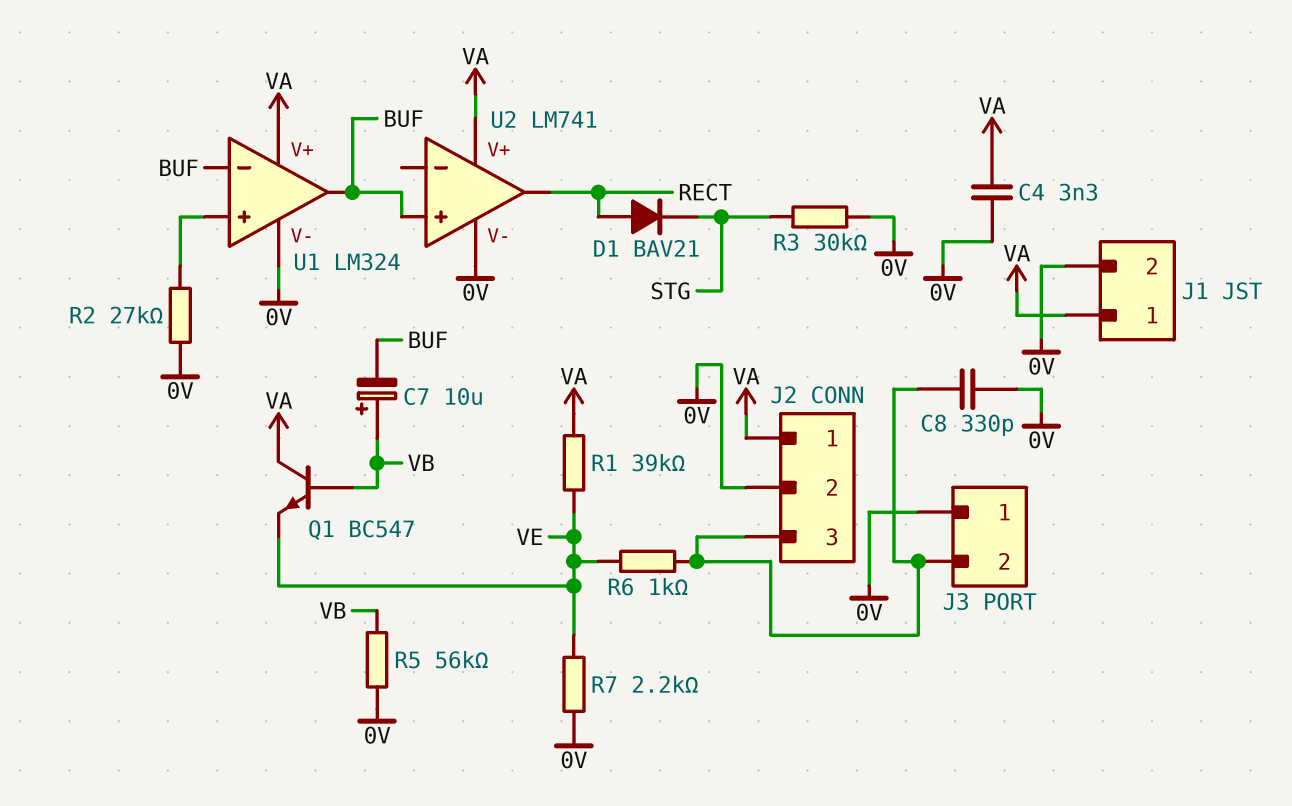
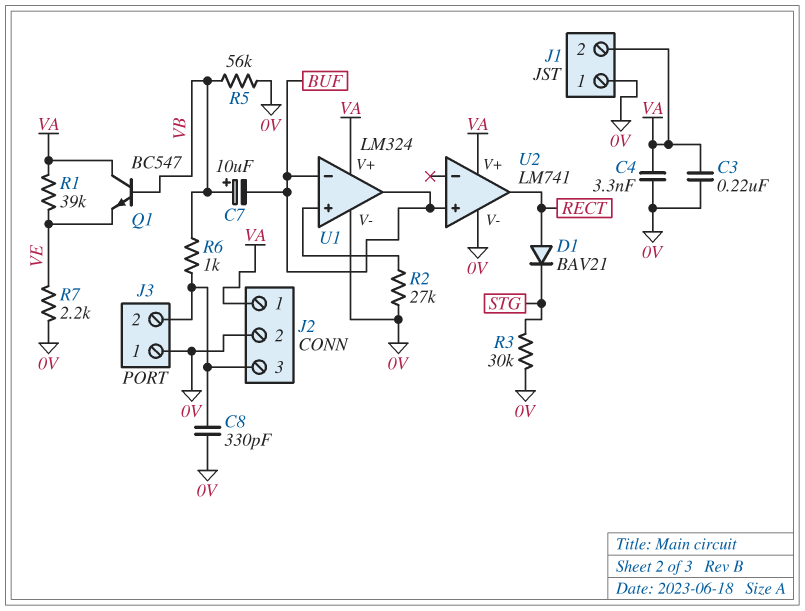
C3: none -> 220nF (0V, VA)
J1 pin 1: VA -> 0V
J1 pin 2: 0V -> VA
R6: 1k (J2/3, VE) -> 1k (J2/3, VB)

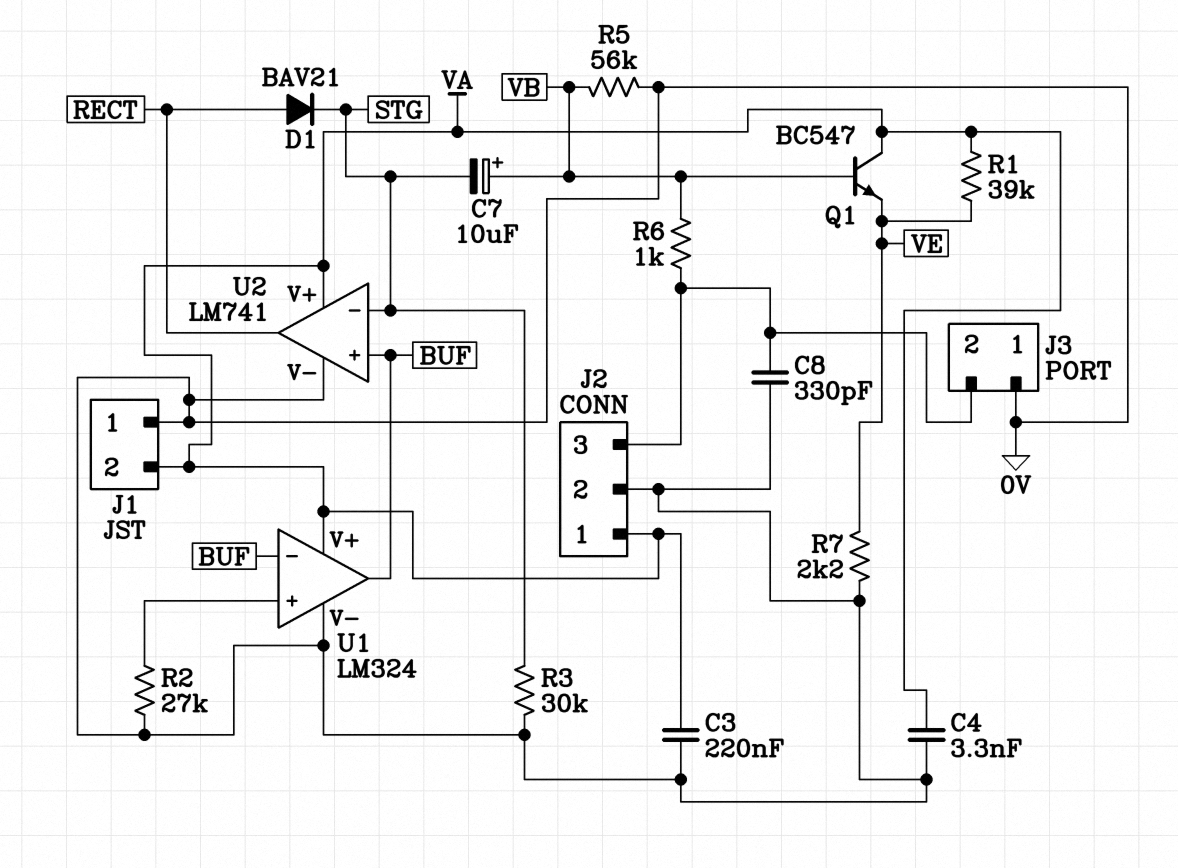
C7: 10uF (plus VB, minus BUF) -> 10uF (plus VB, minus STG)
U2 pin in-: none -> STG

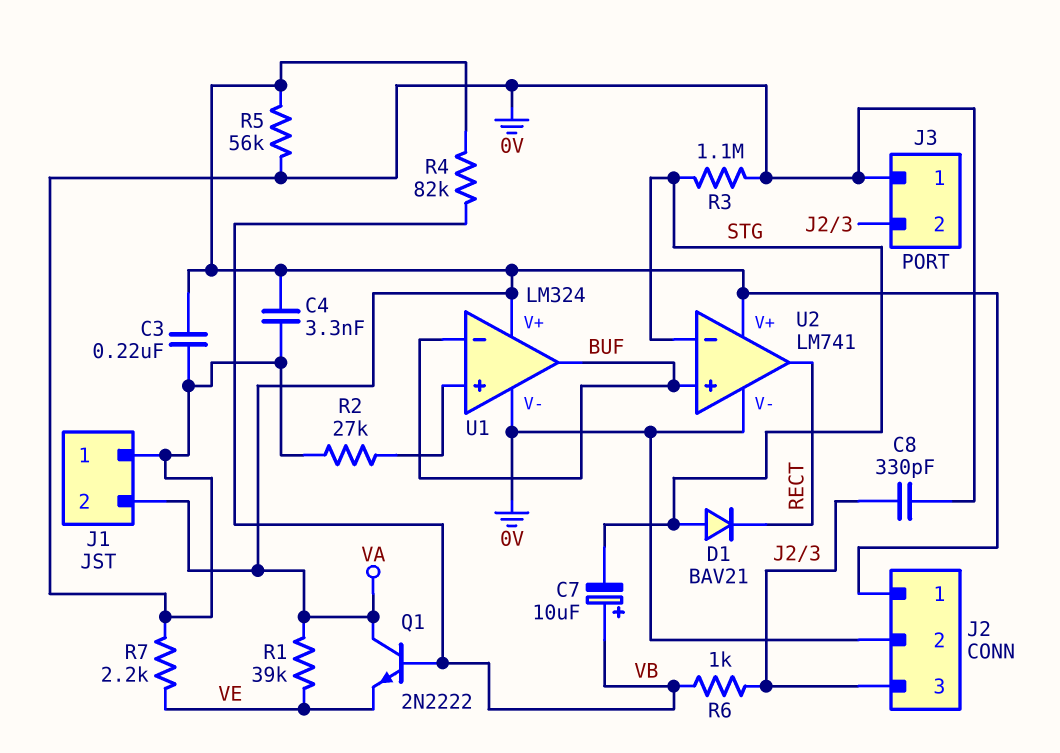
D1: diode BAV21 (A RECT, K STG) -> diode BAV21 (A STG, K RECT)
Q1: NPN BC547 (B VB, C VA, E VE) -> NPN 2N2222 (B VB, C VA, E VE)
R3: 30k (0V, STG) -> 1.1M (0V, STG)
R4: none -> 82k (VA, VB)
R5: 56k (0V, VB) -> 56k (0V, VA)

